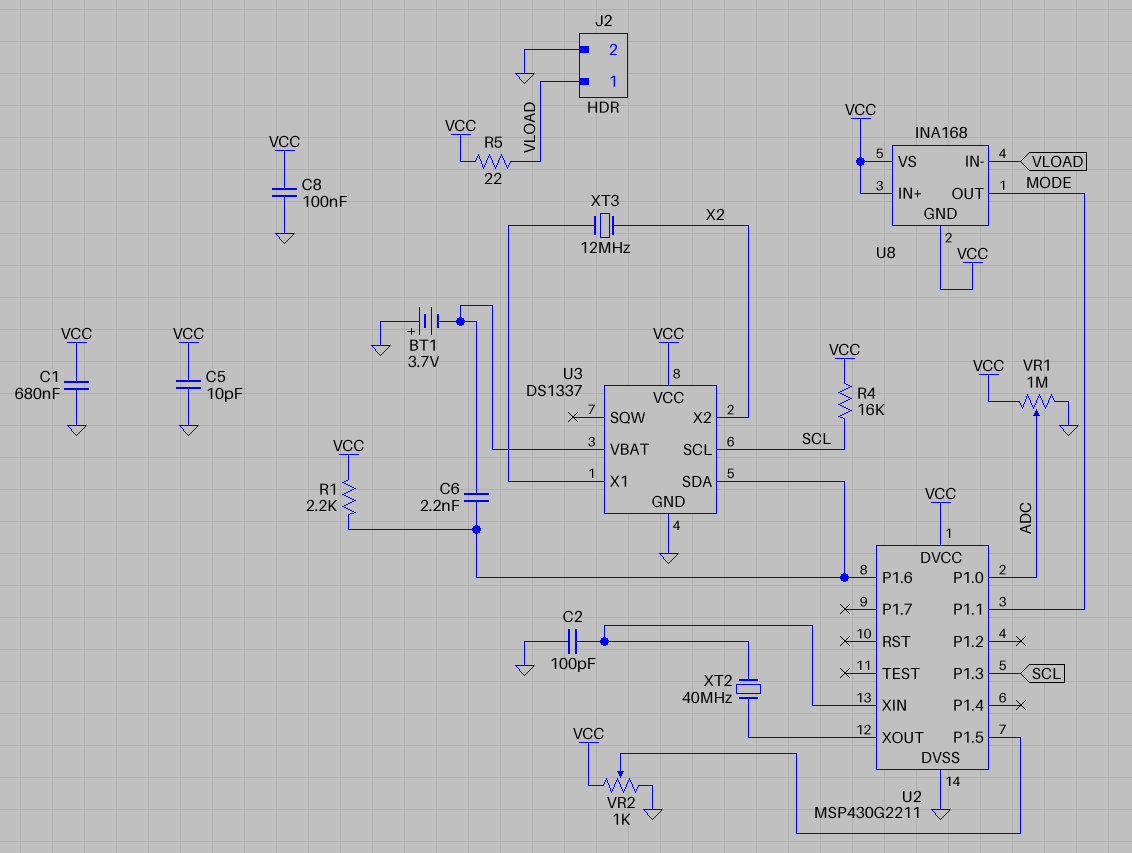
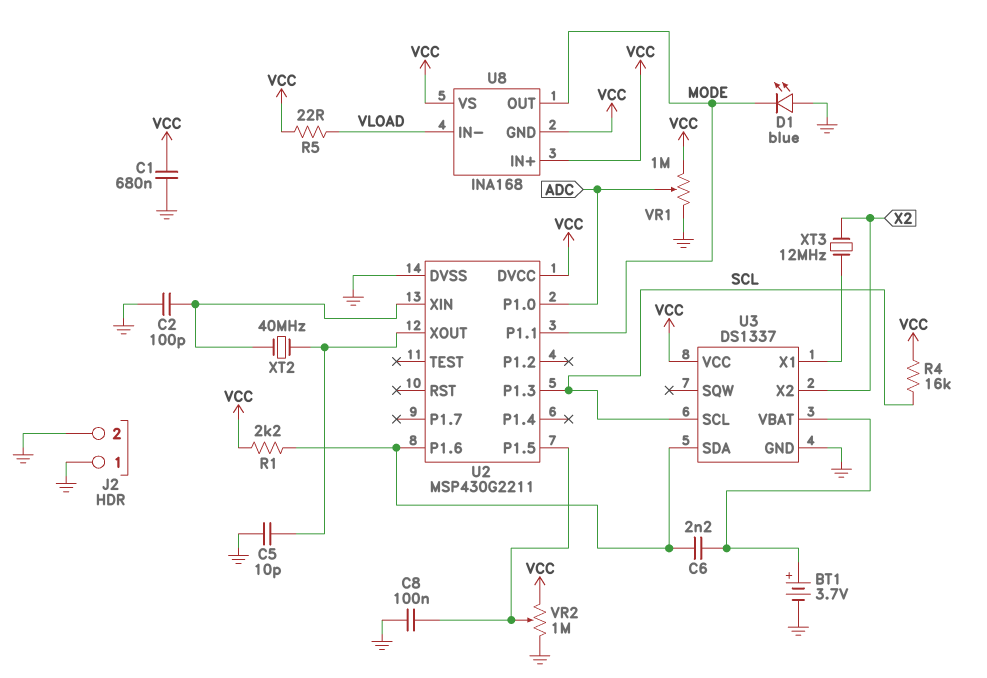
BT1: 3.7V (plus GND, minus U3/VBAT) -> 3.7V (plus U3/VBAT, minus GND)
C5: 10pF (GND, VCC) -> 10pF (GND, U2/XOUT)
C8: 100nF (GND, VCC) -> 100nF (GND, U2/P1.5)
D1: none -> LED blue (A GND, K MODE)
J2 pin 1: VLOAD -> GND
VR2: 1k (GND, VCC, wiper U2/P1.5) -> 1M (GND, VCC, wiper U2/P1.5)

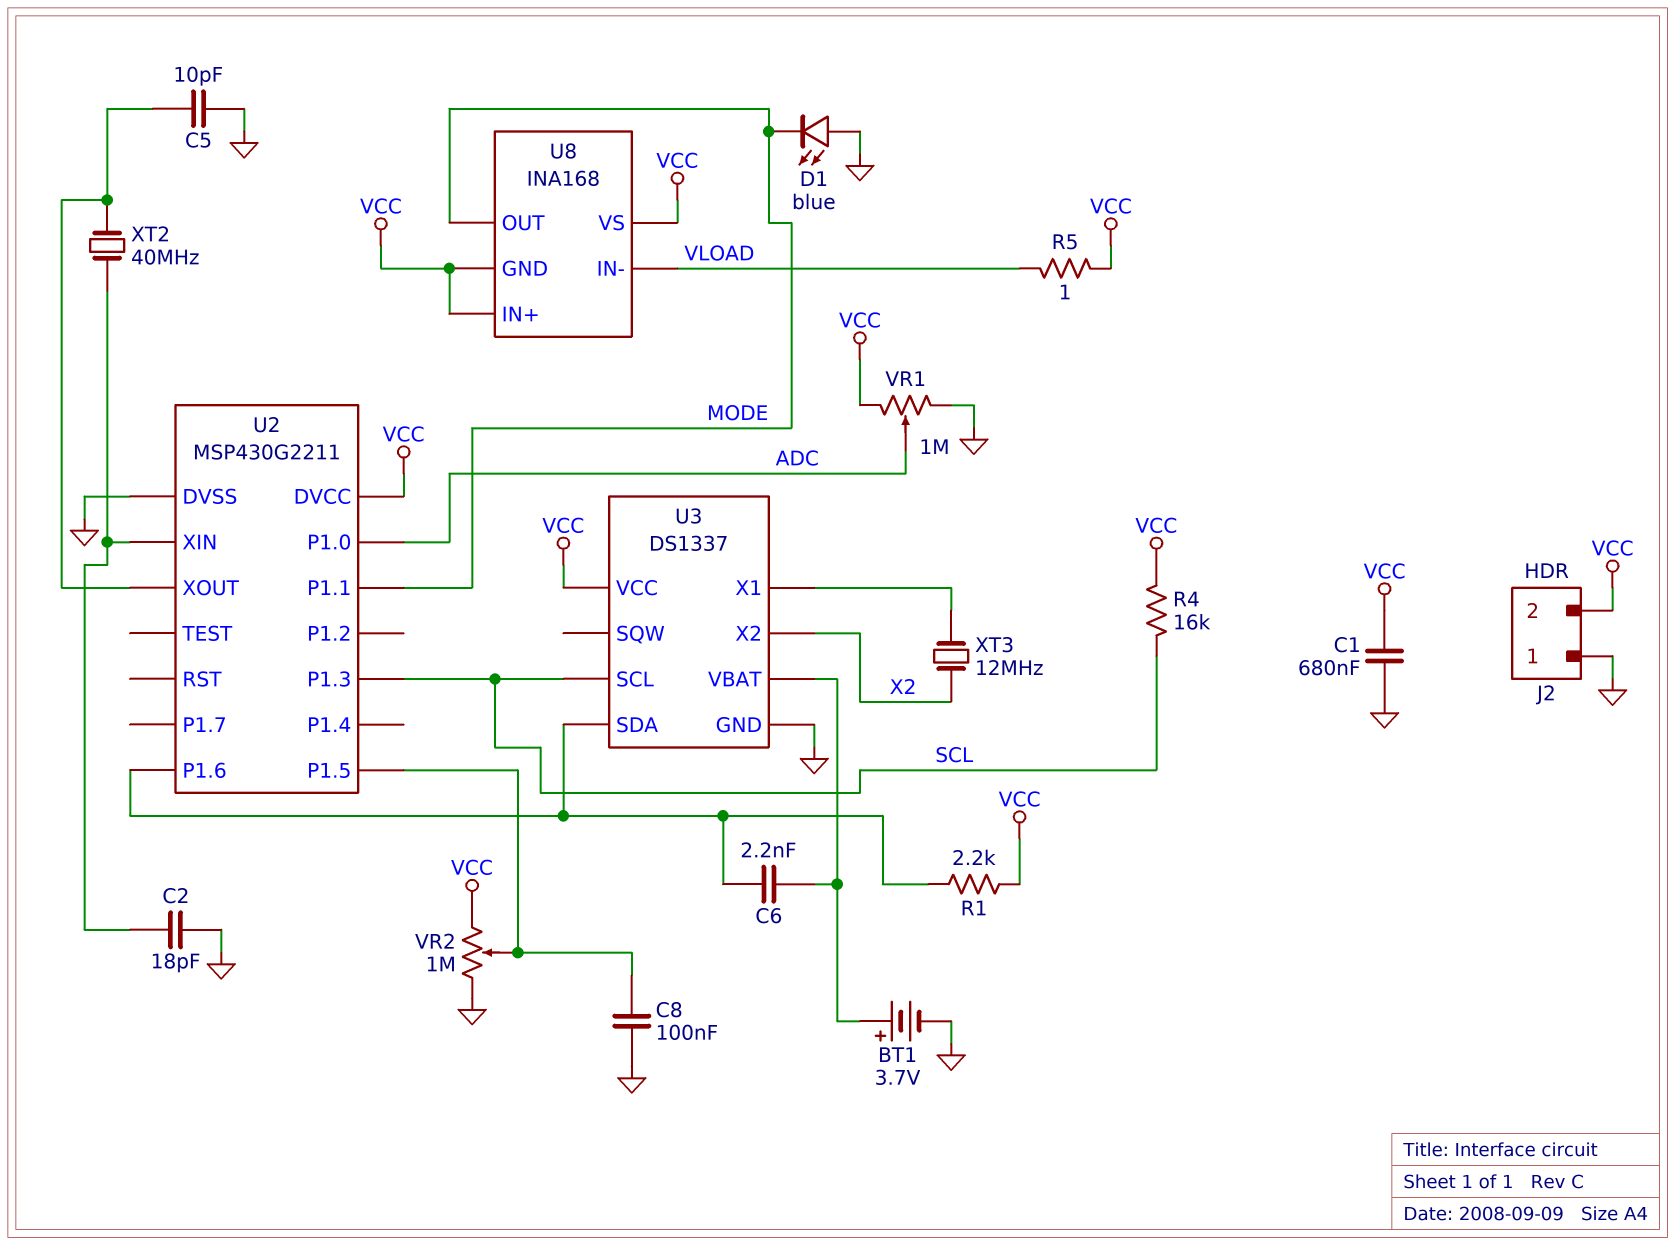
C2: 100pF (GND, U2/XIN) -> 18pF (GND, U2/XIN)
J2 pin 2: GND -> VCC
R5: 22 (VCC, VLOAD) -> 1 (VCC, VLOAD)

